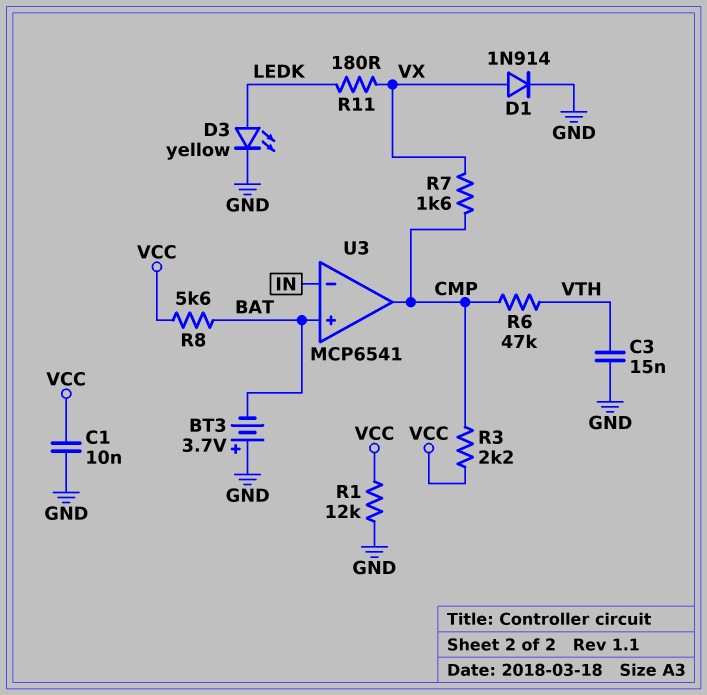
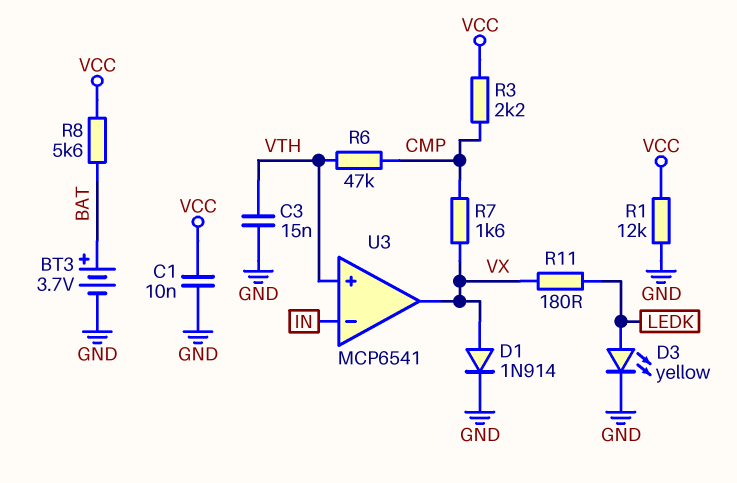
BT3: 3.7V (plus GND, minus BAT) -> 3.7V (plus BAT, minus GND)
U3 pin in+: BAT -> VTH
U3 pin out: CMP -> VX

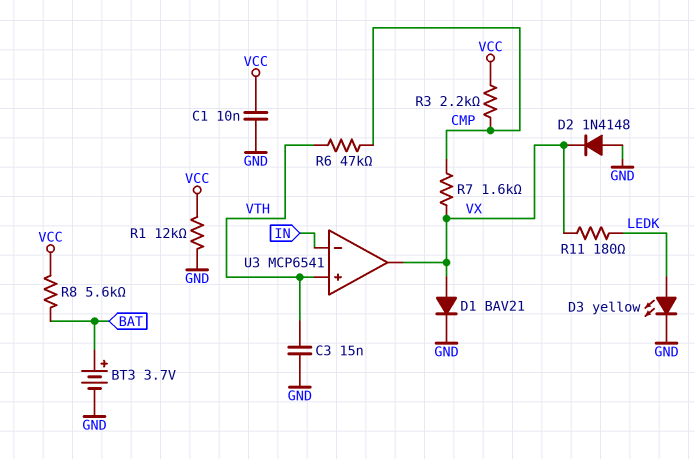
D1: diode 1N914 (A VX, K GND) -> diode BAV21 (A VX, K GND)
D2: none -> diode 1N4148 (A GND, K VX)

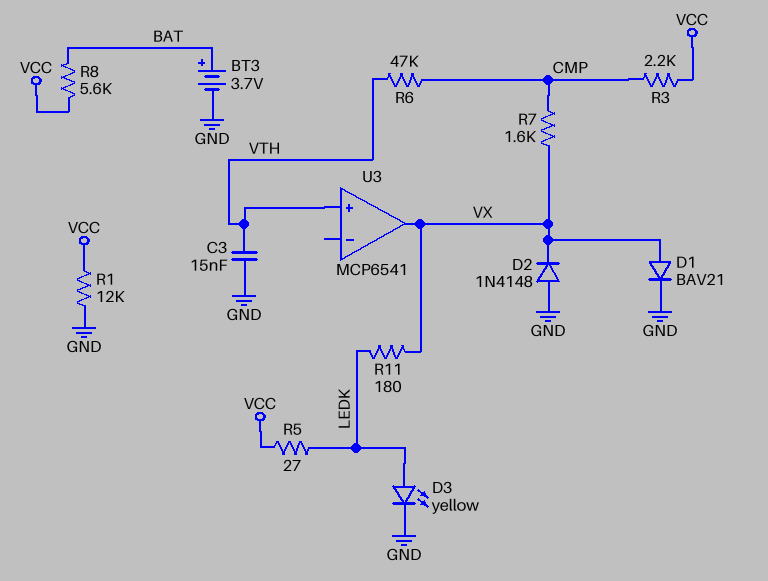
C1: 10nF (GND, VCC) -> none
R5: none -> 27 (LEDK, VCC)
U3 pin in-: IN -> none

